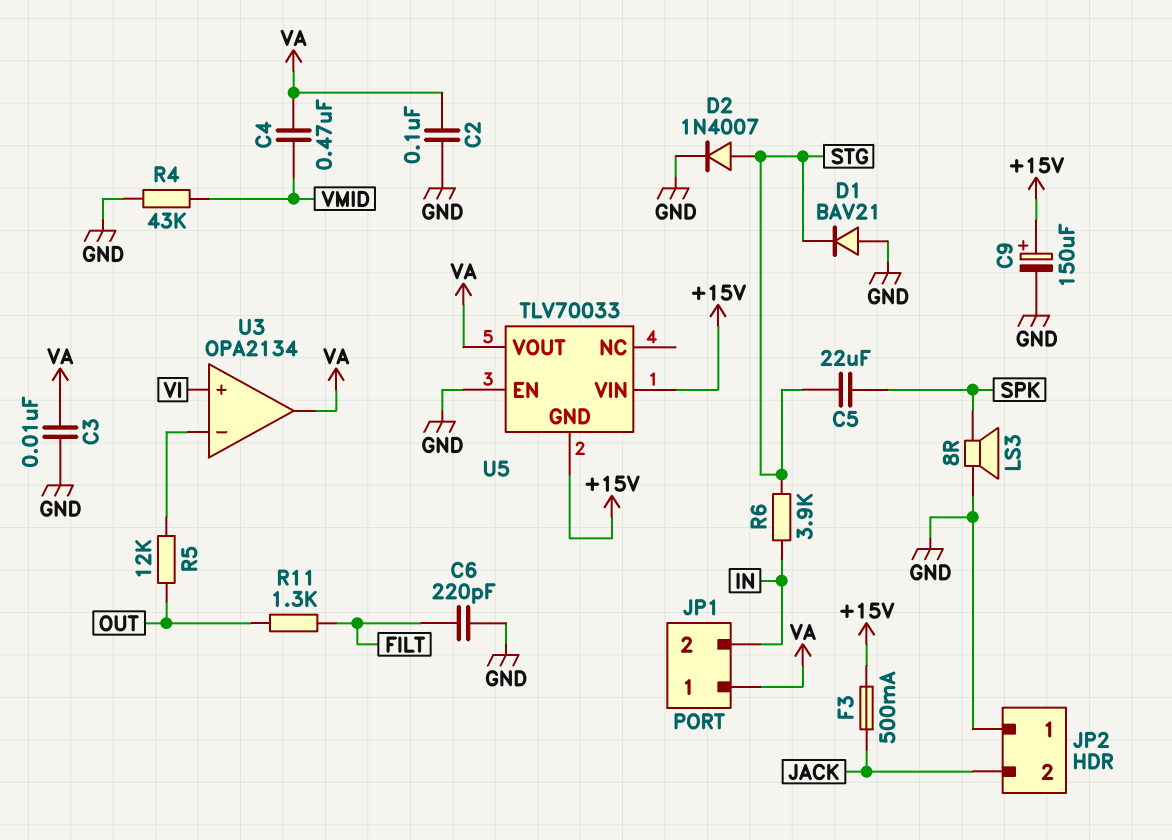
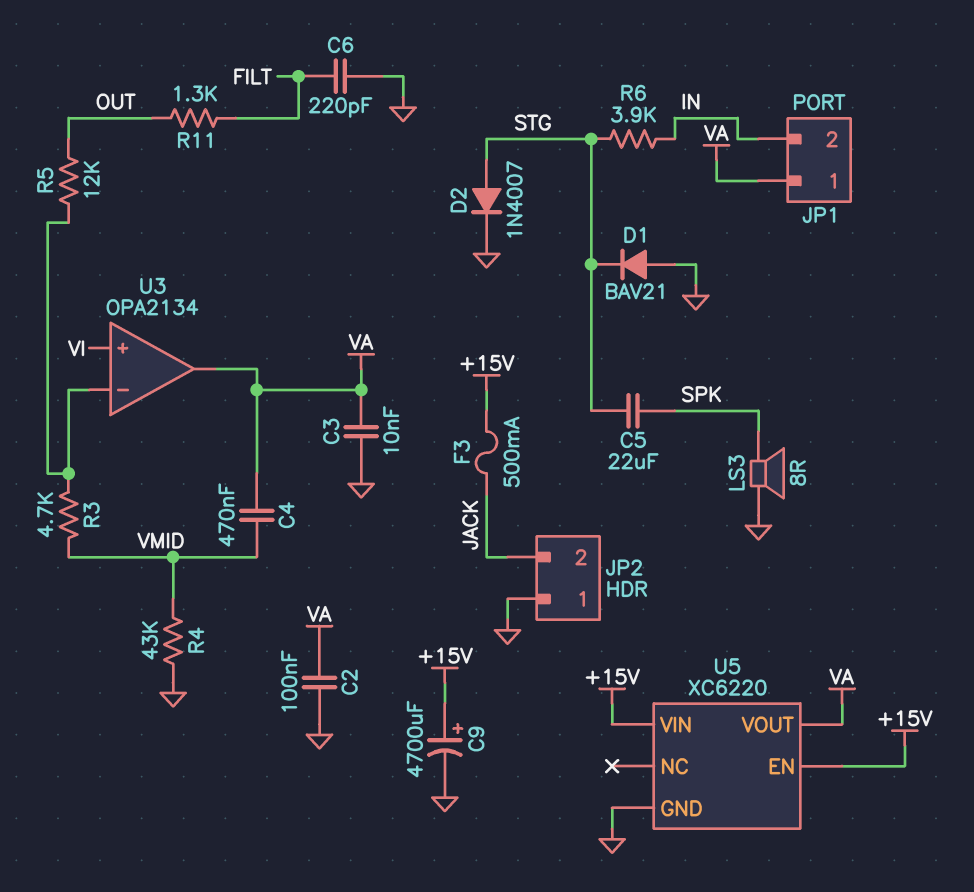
C9: 150uF (plus +15V, minus GND) -> 4700uF (plus +15V, minus GND)
R3: none -> 4.7k (U3/in-, VMID)
U5: TLV70033 -> XC6220
U5 pin EN: GND -> +15V
U5 pin GND: +15V -> GND

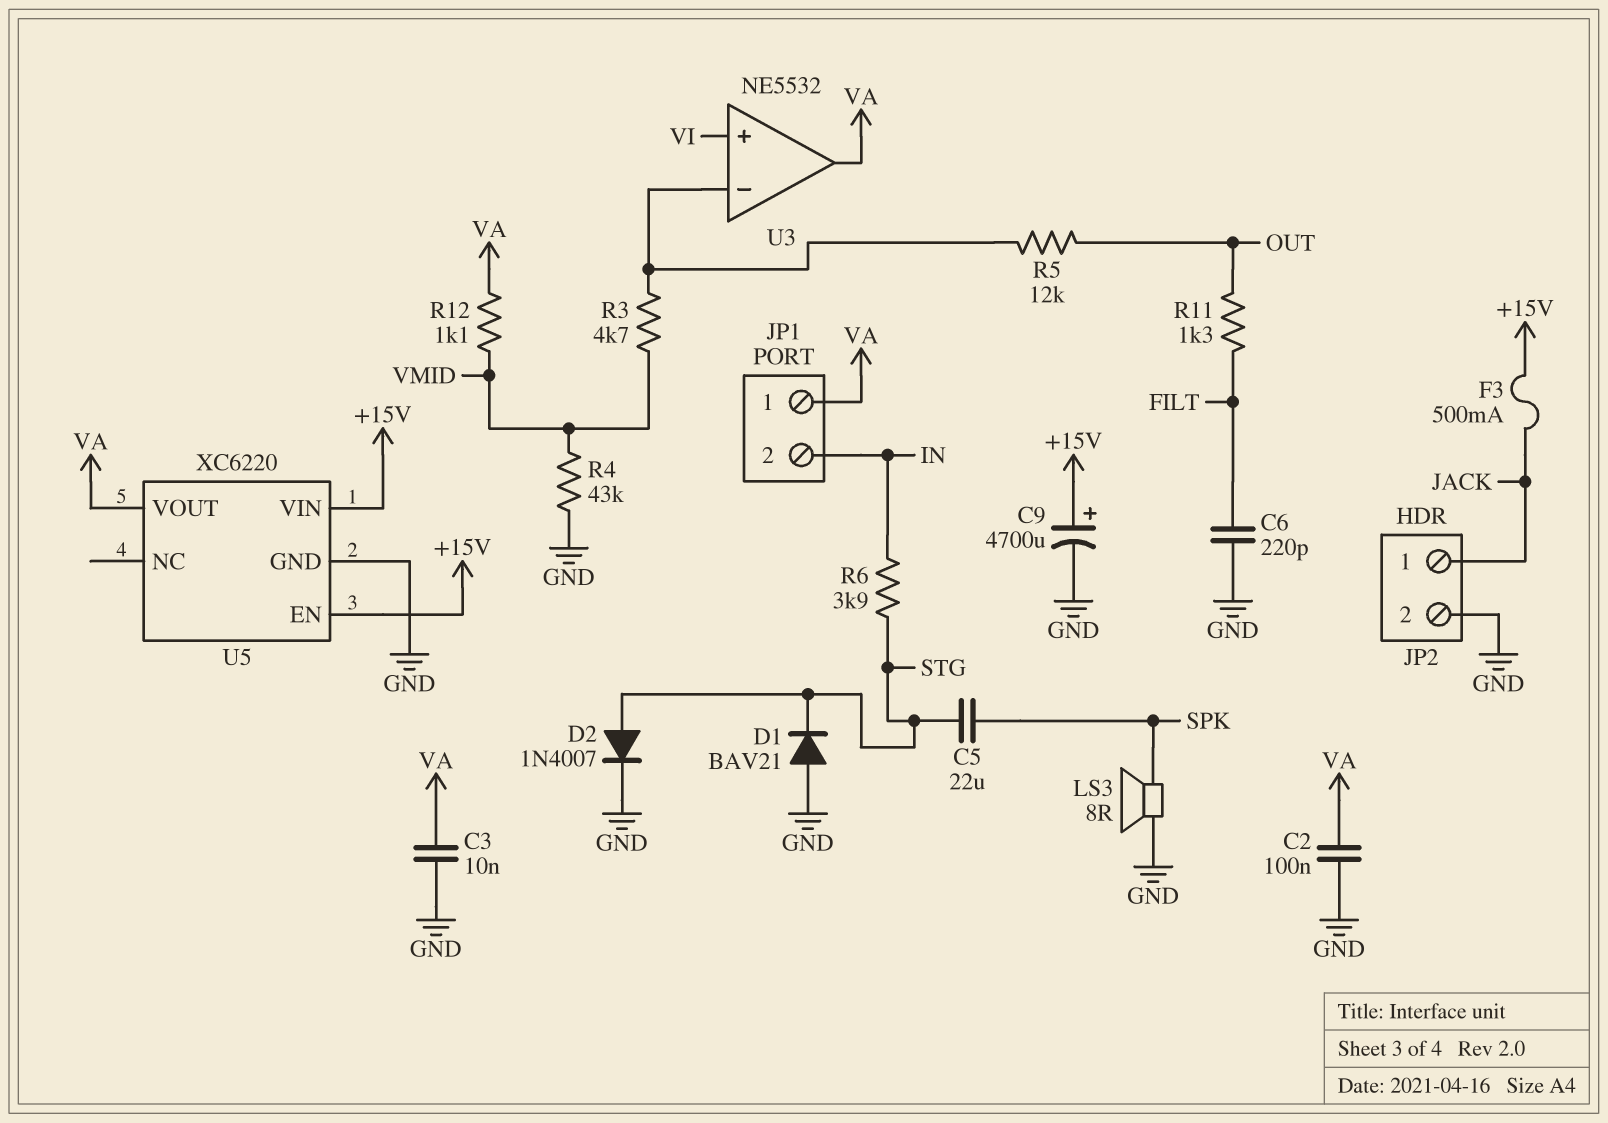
C4: 470nF (VA, VMID) -> none
JP2 pin 1: GND -> JACK
JP2 pin 2: JACK -> GND
R12: none -> 1.1k (VA, VMID)
U3: OPA2134 -> NE5532

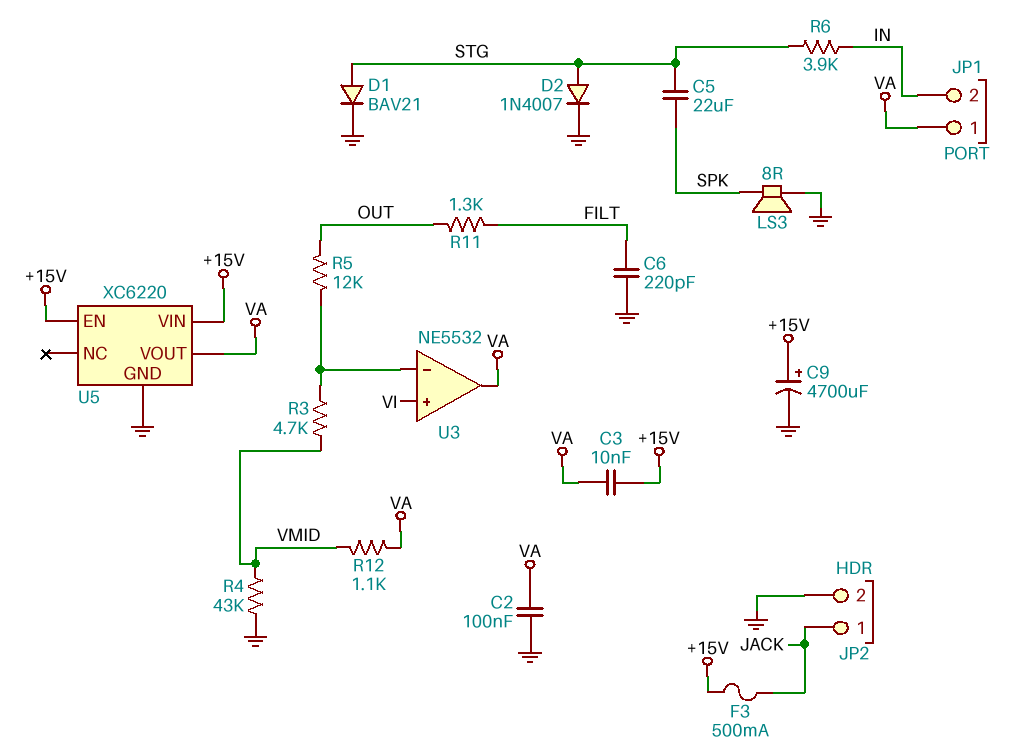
C3: 10nF (GND, VA) -> 10nF (+15V, VA)
D1: diode BAV21 (A GND, K STG) -> diode BAV21 (A STG, K GND)

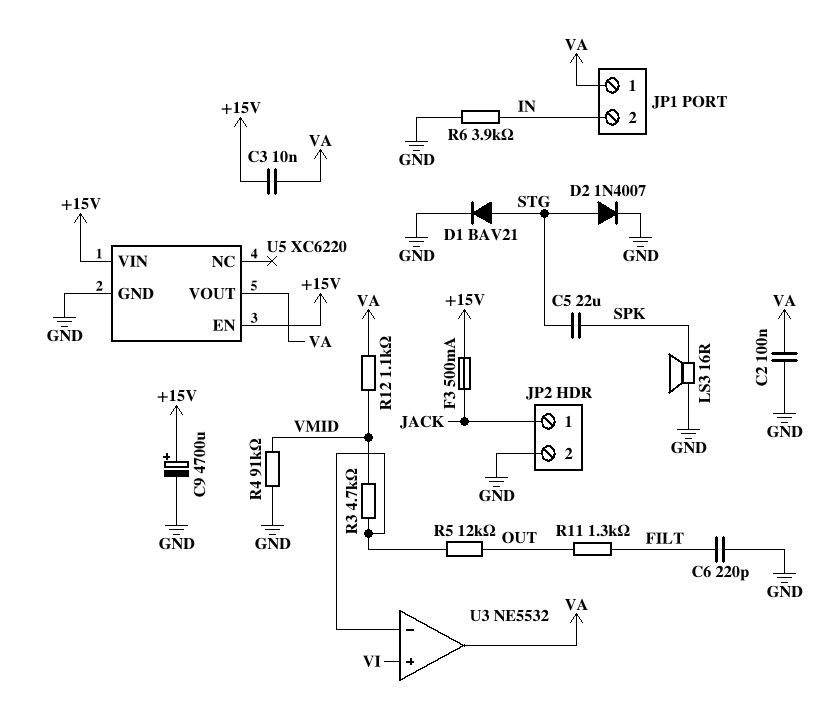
LS3: speaker 8R (GND, SPK) -> speaker 16R (GND, SPK)
R4: 43k (GND, VMID) -> 91k (GND, VMID)
R6: 3.9k (IN, STG) -> 3.9k (GND, IN)

